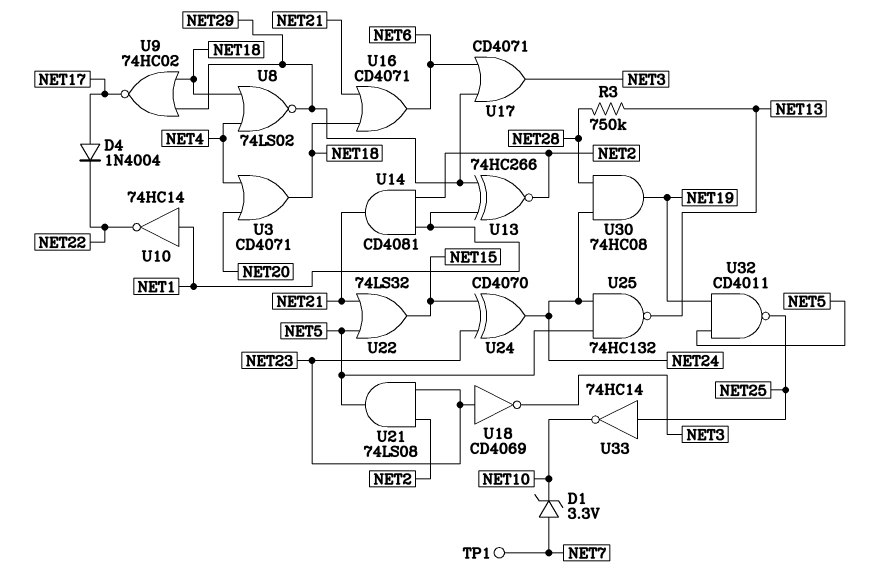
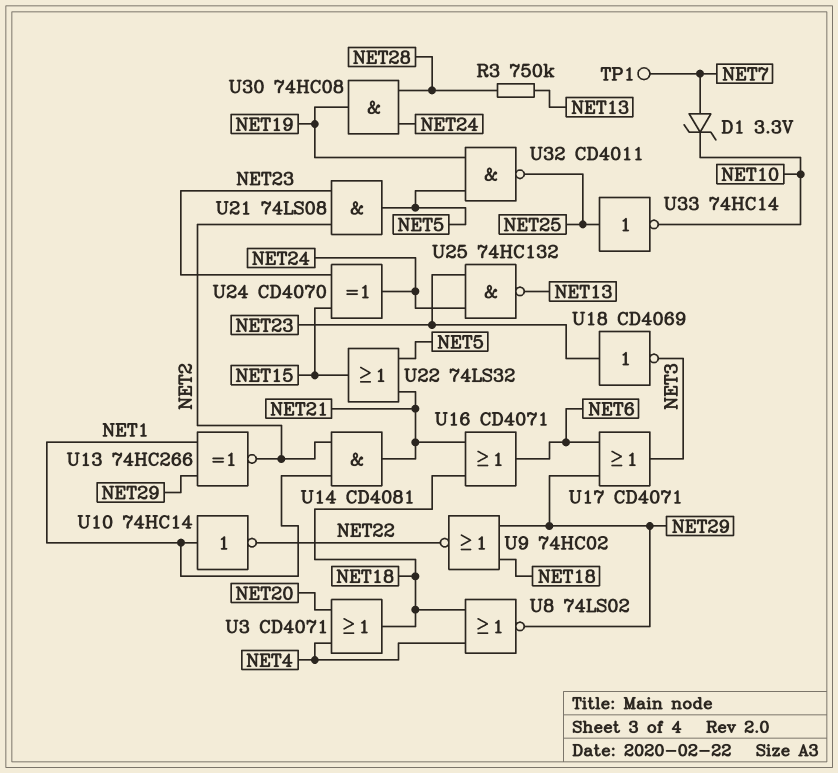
D4: diode 1N4004 (A NET17, K NET22) -> none
U9: NOR 74HC02 (in NET18, in NET29, out NET17) -> NOR 74HC02 (in NET18, in NET29, out NET22)
U25: NAND 74HC132 (in NET5, in NET24, out NET13) -> NAND 74HC132 (in NET23, in NET24, out NET13)

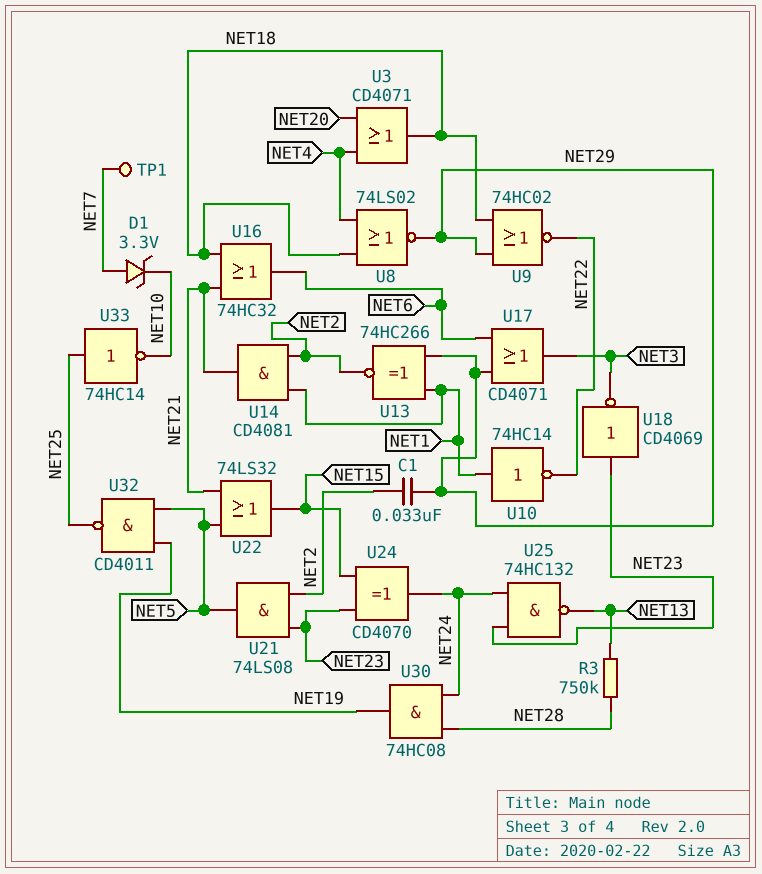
C1: none -> 33nF (NET2, NET29)
U16: OR CD4071 (in NET18, in NET21, out NET6) -> OR 74HC32 (in NET18, in NET21, out NET6)

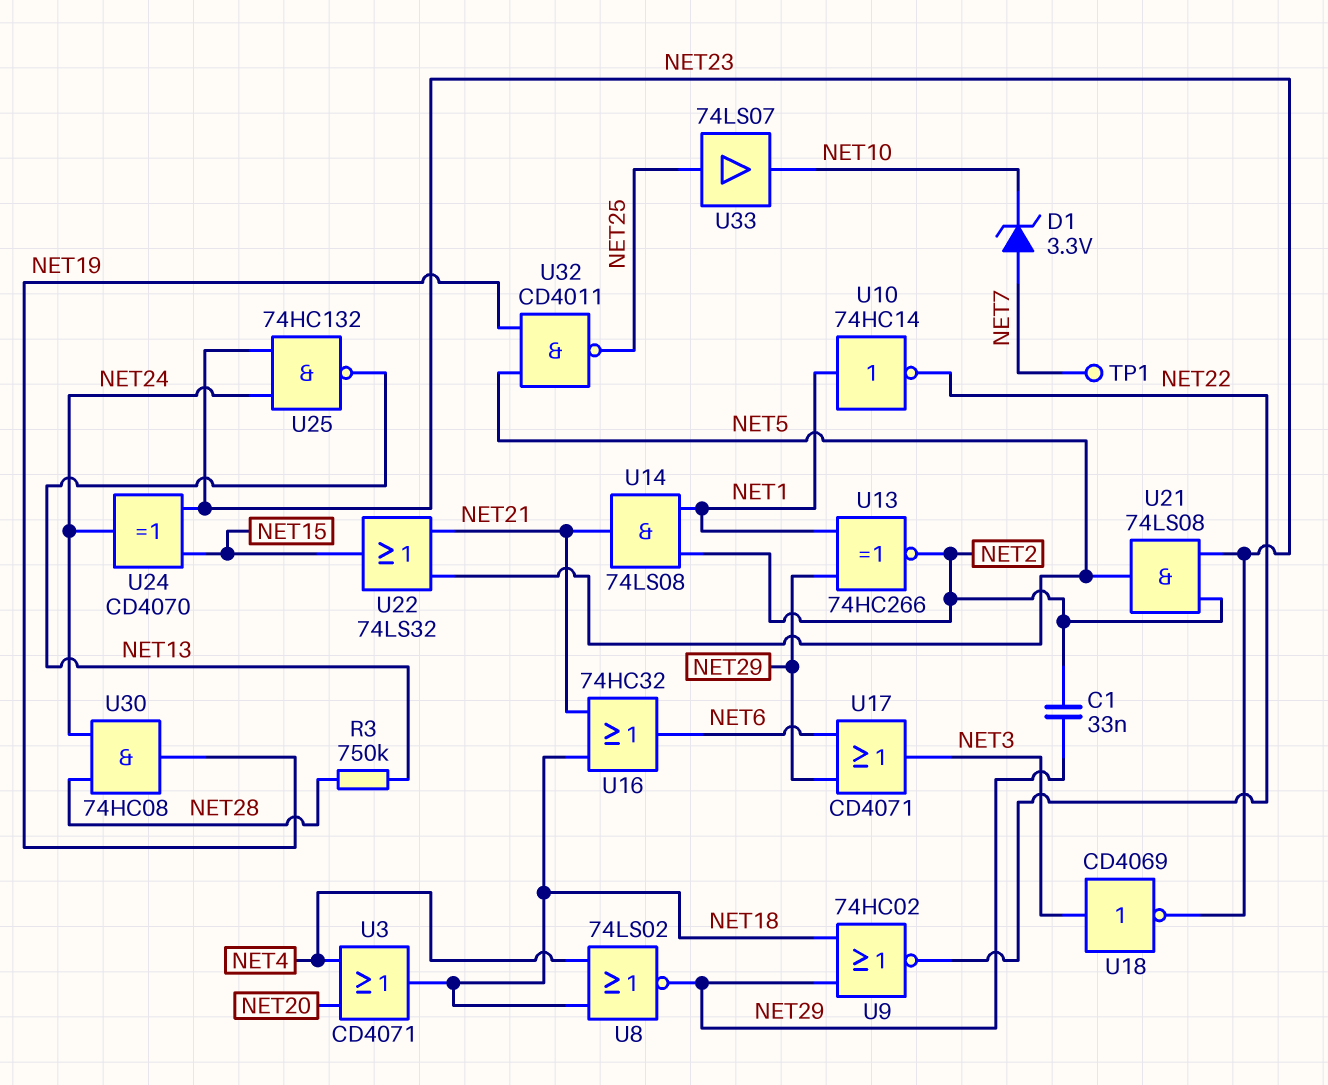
U14: AND CD4081 (in NET1, in NET2, out NET21) -> AND 74LS08 (in NET1, in NET2, out NET21)
U18: NOT CD4069 (in NET23, out NET3) -> NOT CD4069 (in NET3, out NET23)
U33: NOT 74HC14 (in NET25, out NET10) -> buffer 74LS07 (in NET25, out NET10)

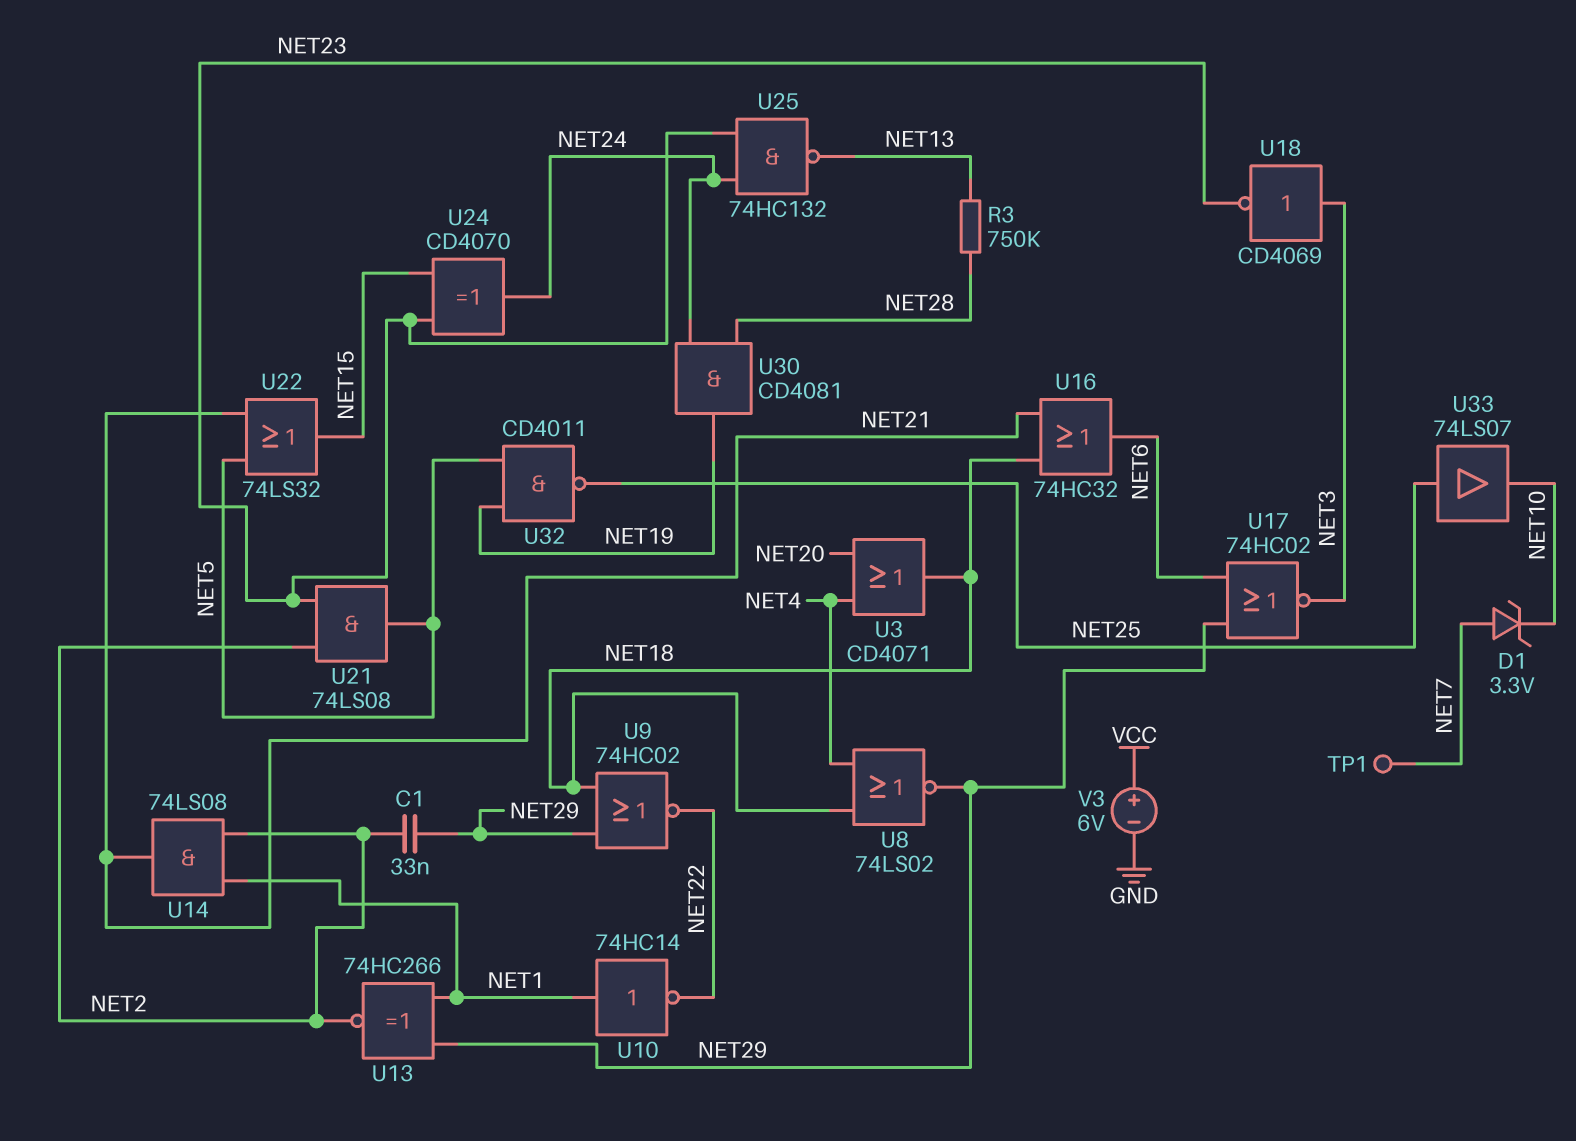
U17: OR CD4071 (in NET6, in NET29, out NET3) -> NOR 74HC02 (in NET6, in NET29, out NET3)
U30: AND 74HC08 (in NET24, in NET28, out NET19) -> AND CD4081 (in NET24, in NET28, out NET19)
V3: none -> 6V (plus VCC, minus GND)

